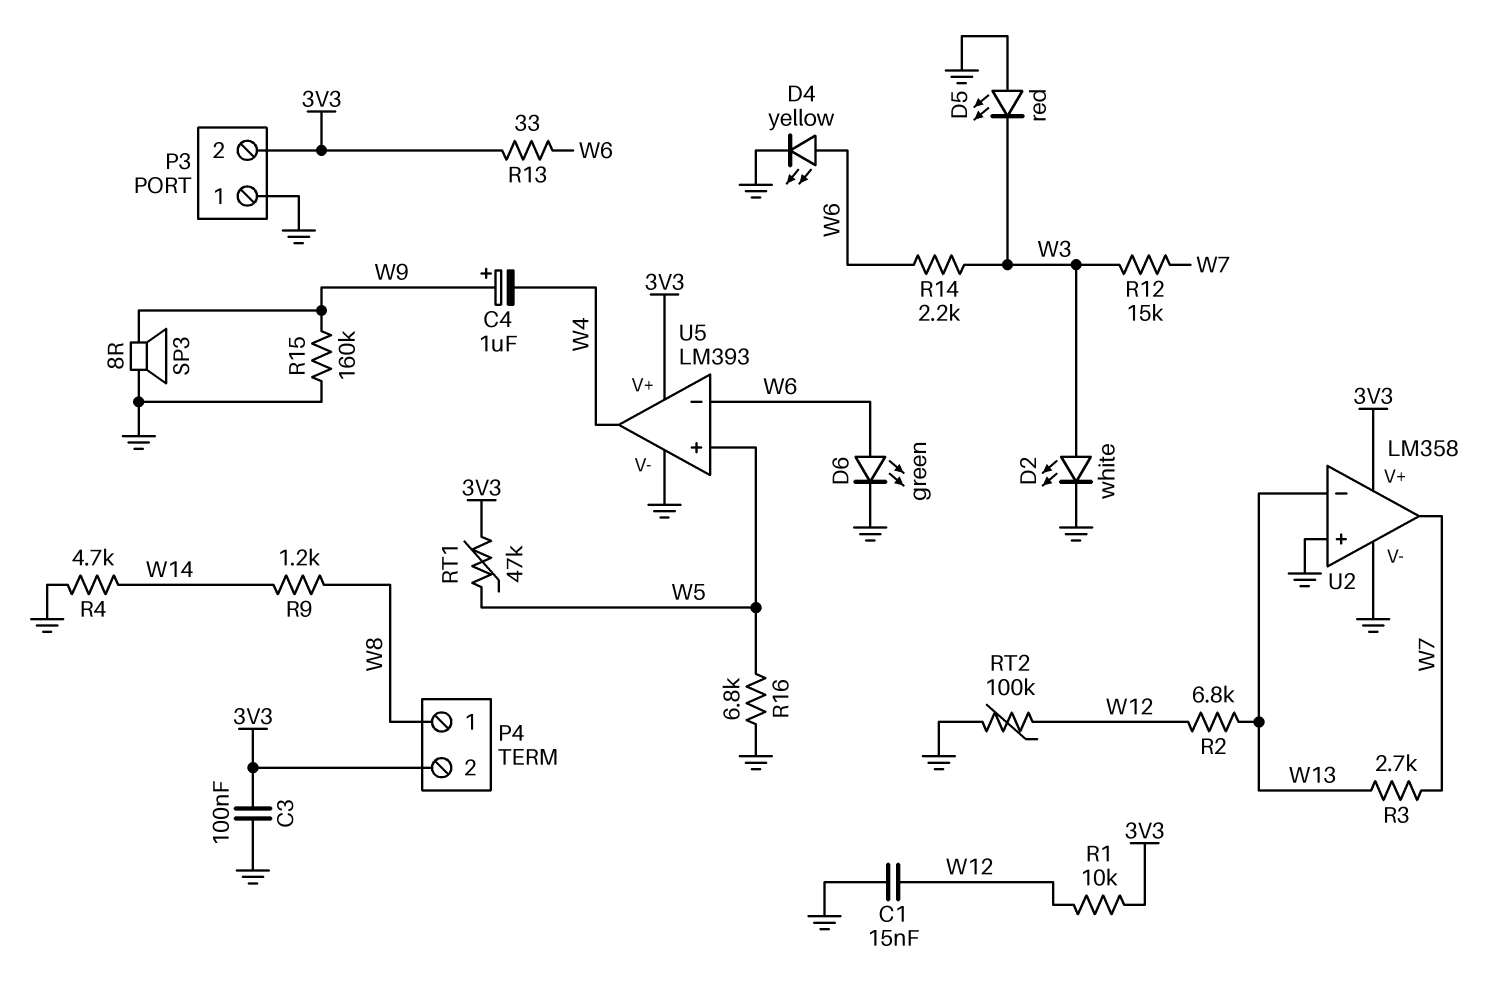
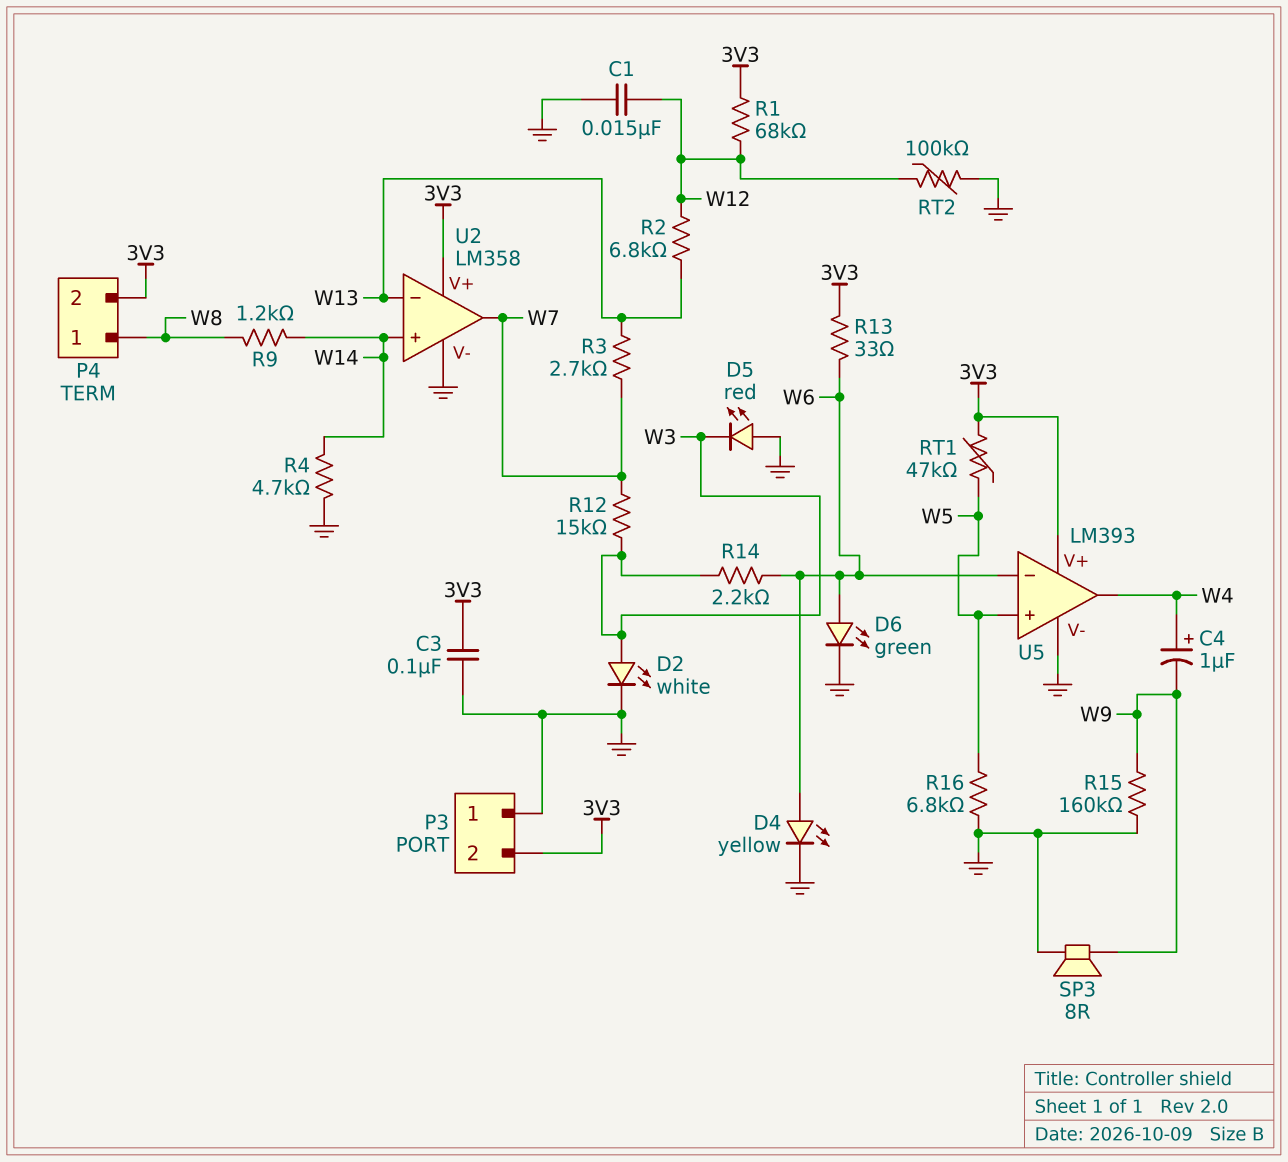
C4: 1uF (plus W9, minus W4) -> 1uF (plus W4, minus W9)
R1: 10k (3V3, W12) -> 68k (3V3, W12)
U2 pin in+: GND -> W14

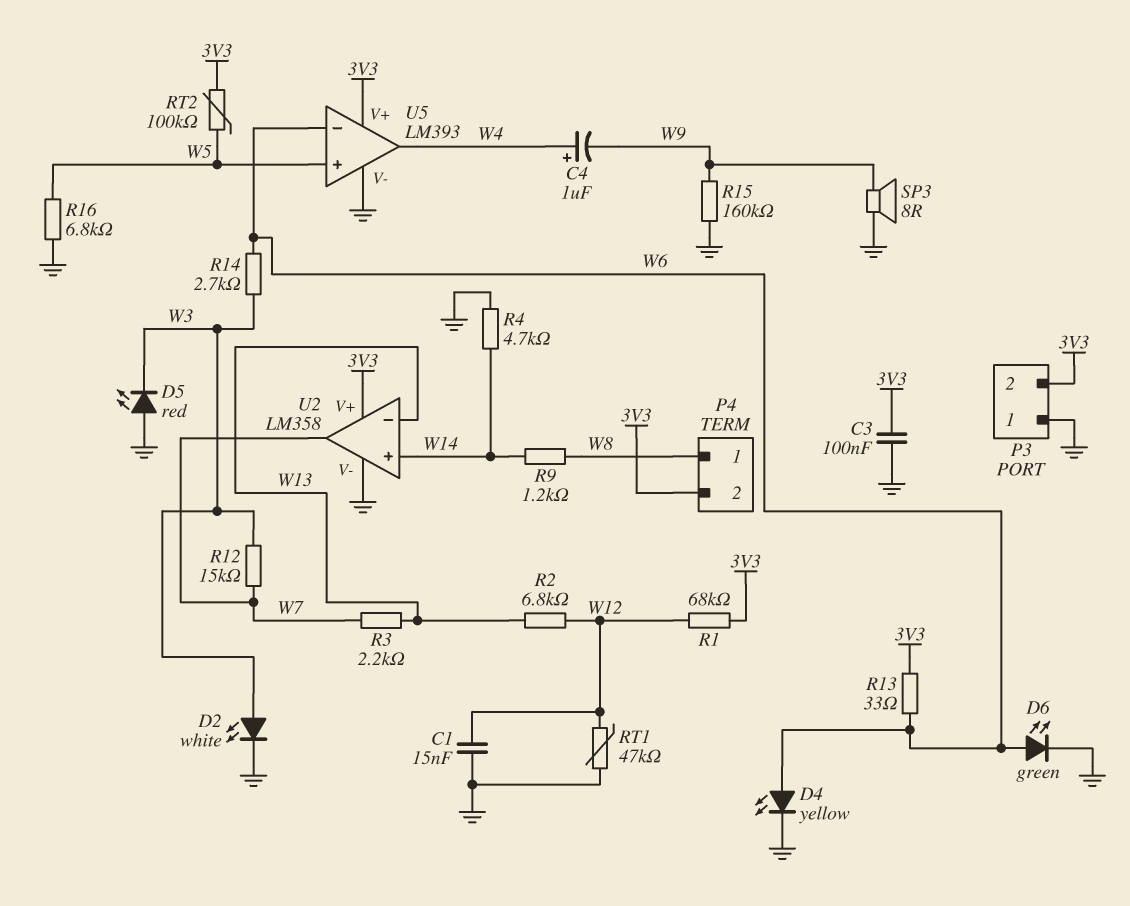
R3: 2.7k (W7, W13) -> 2.2k (W7, W13)
R14: 2.2k (W3, W6) -> 2.7k (W3, W6)
RT1: 47k (3V3, W5) -> 47k (GND, W12)
RT2: 100k (GND, W12) -> 100k (3V3, W5)

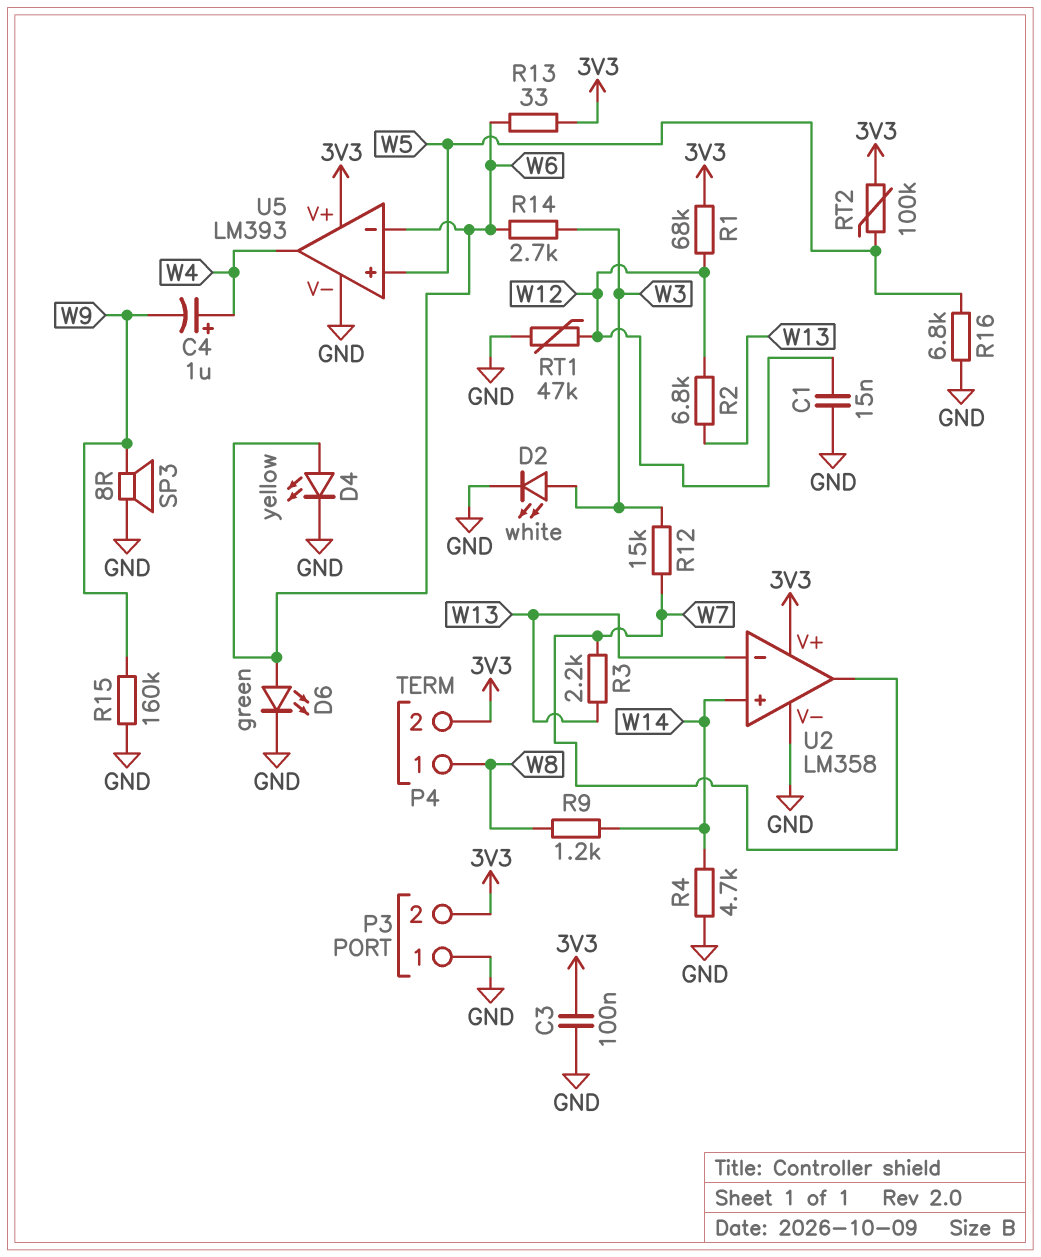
D5: LED red (A GND, K W3) -> none

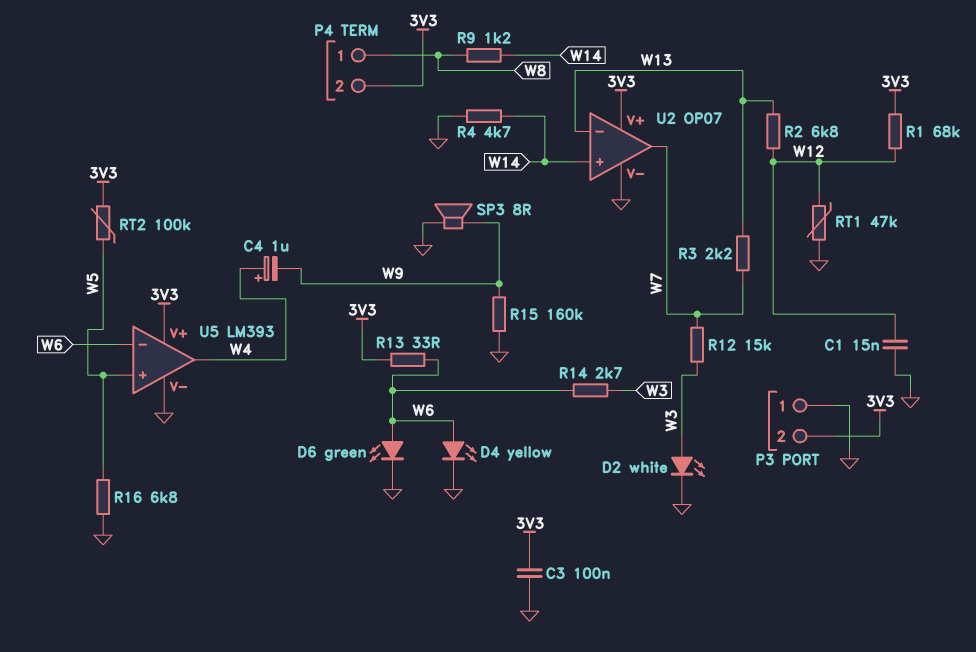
U2: LM358 -> OP07

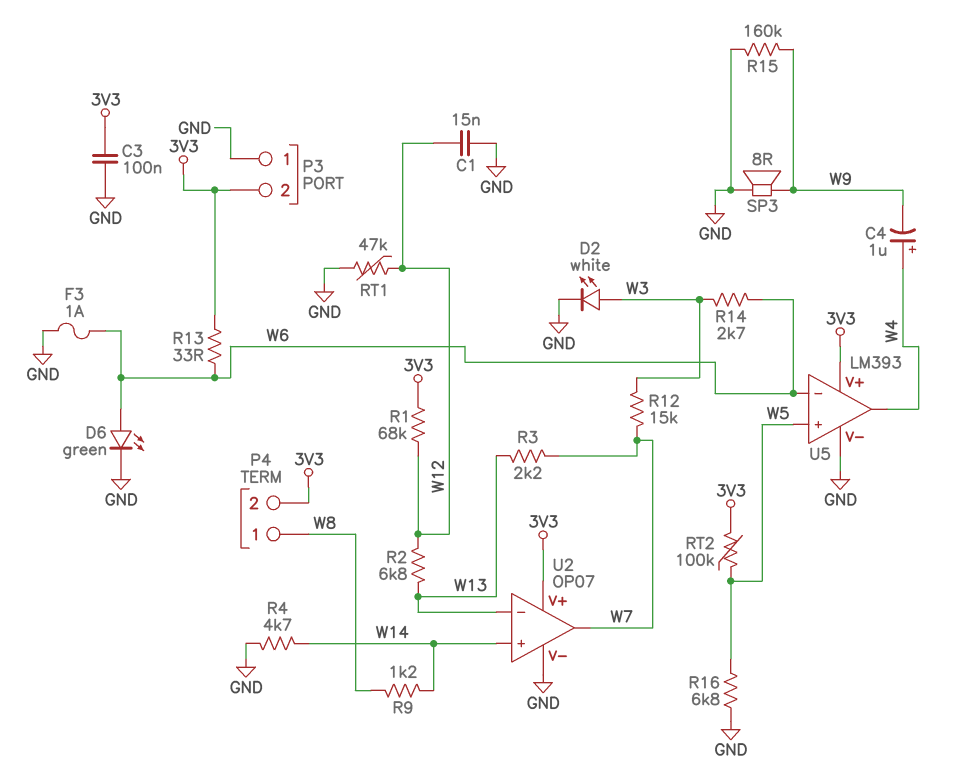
D4: LED yellow (A W6, K GND) -> none
F3: none -> 1A (GND, W6)

